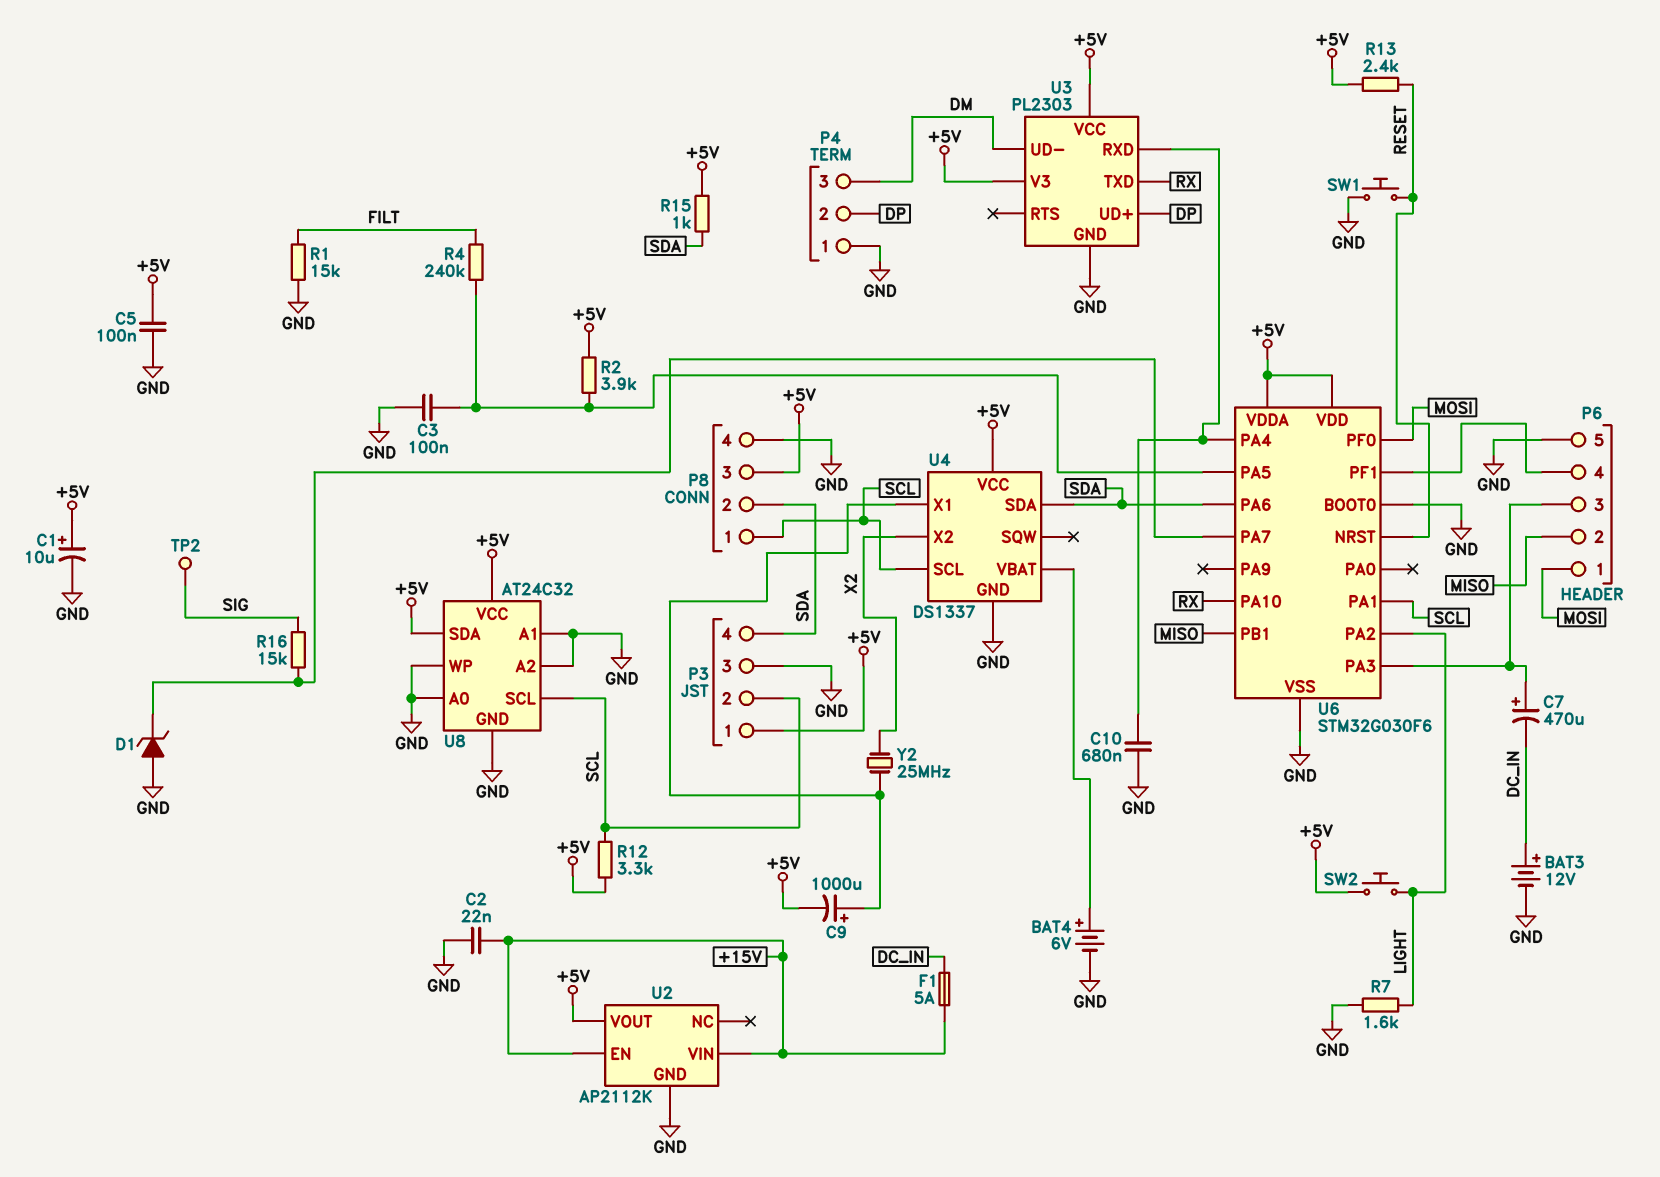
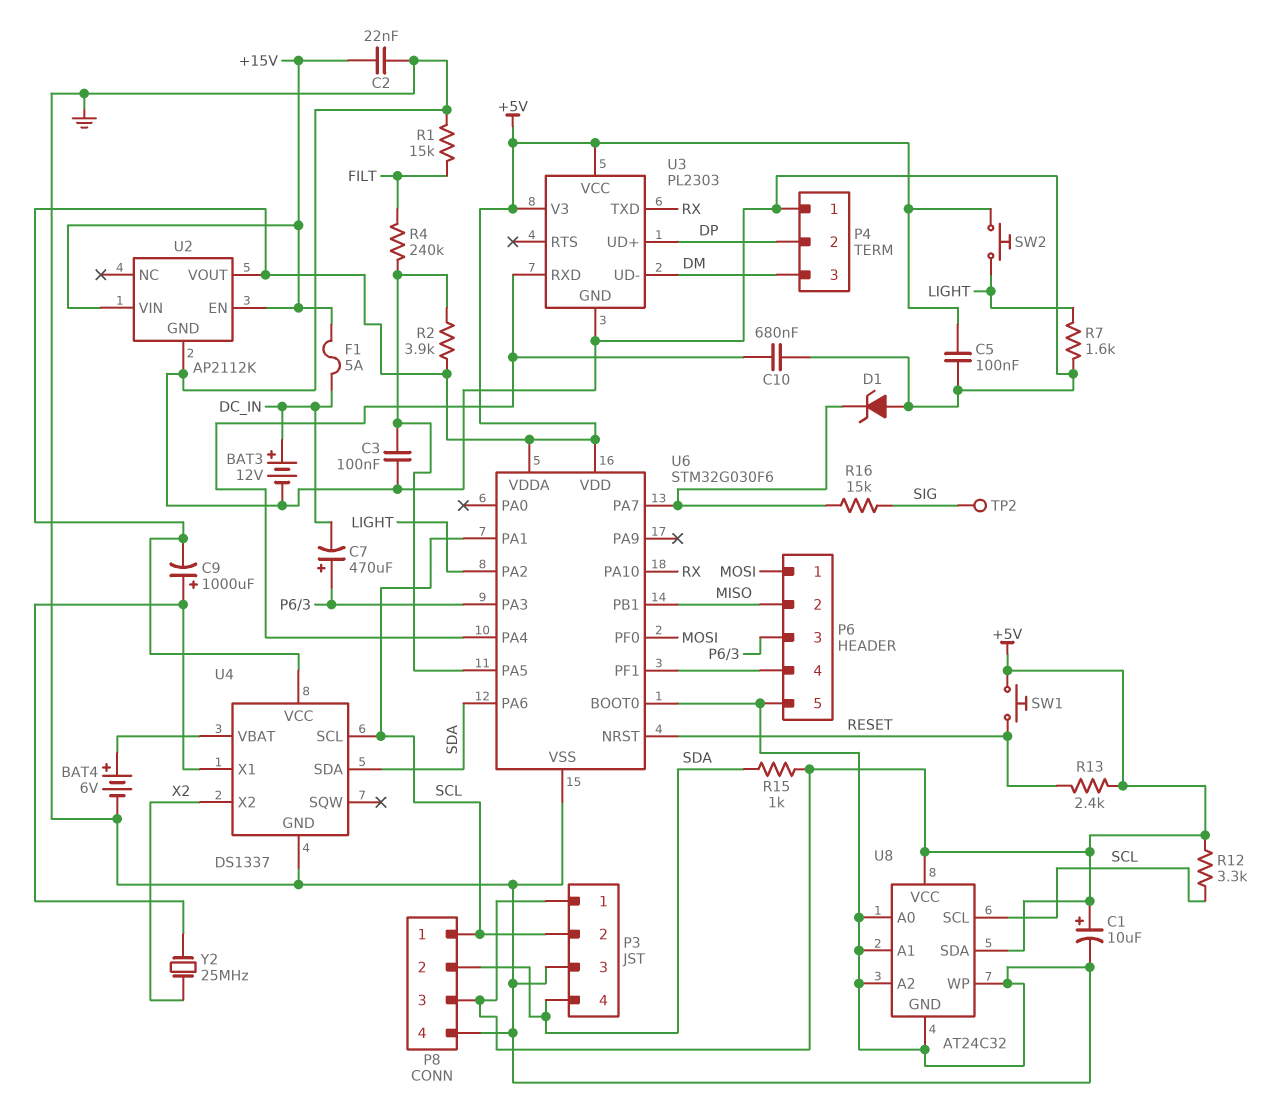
SW1: button (GND, RESET) -> button (+5V, RESET)

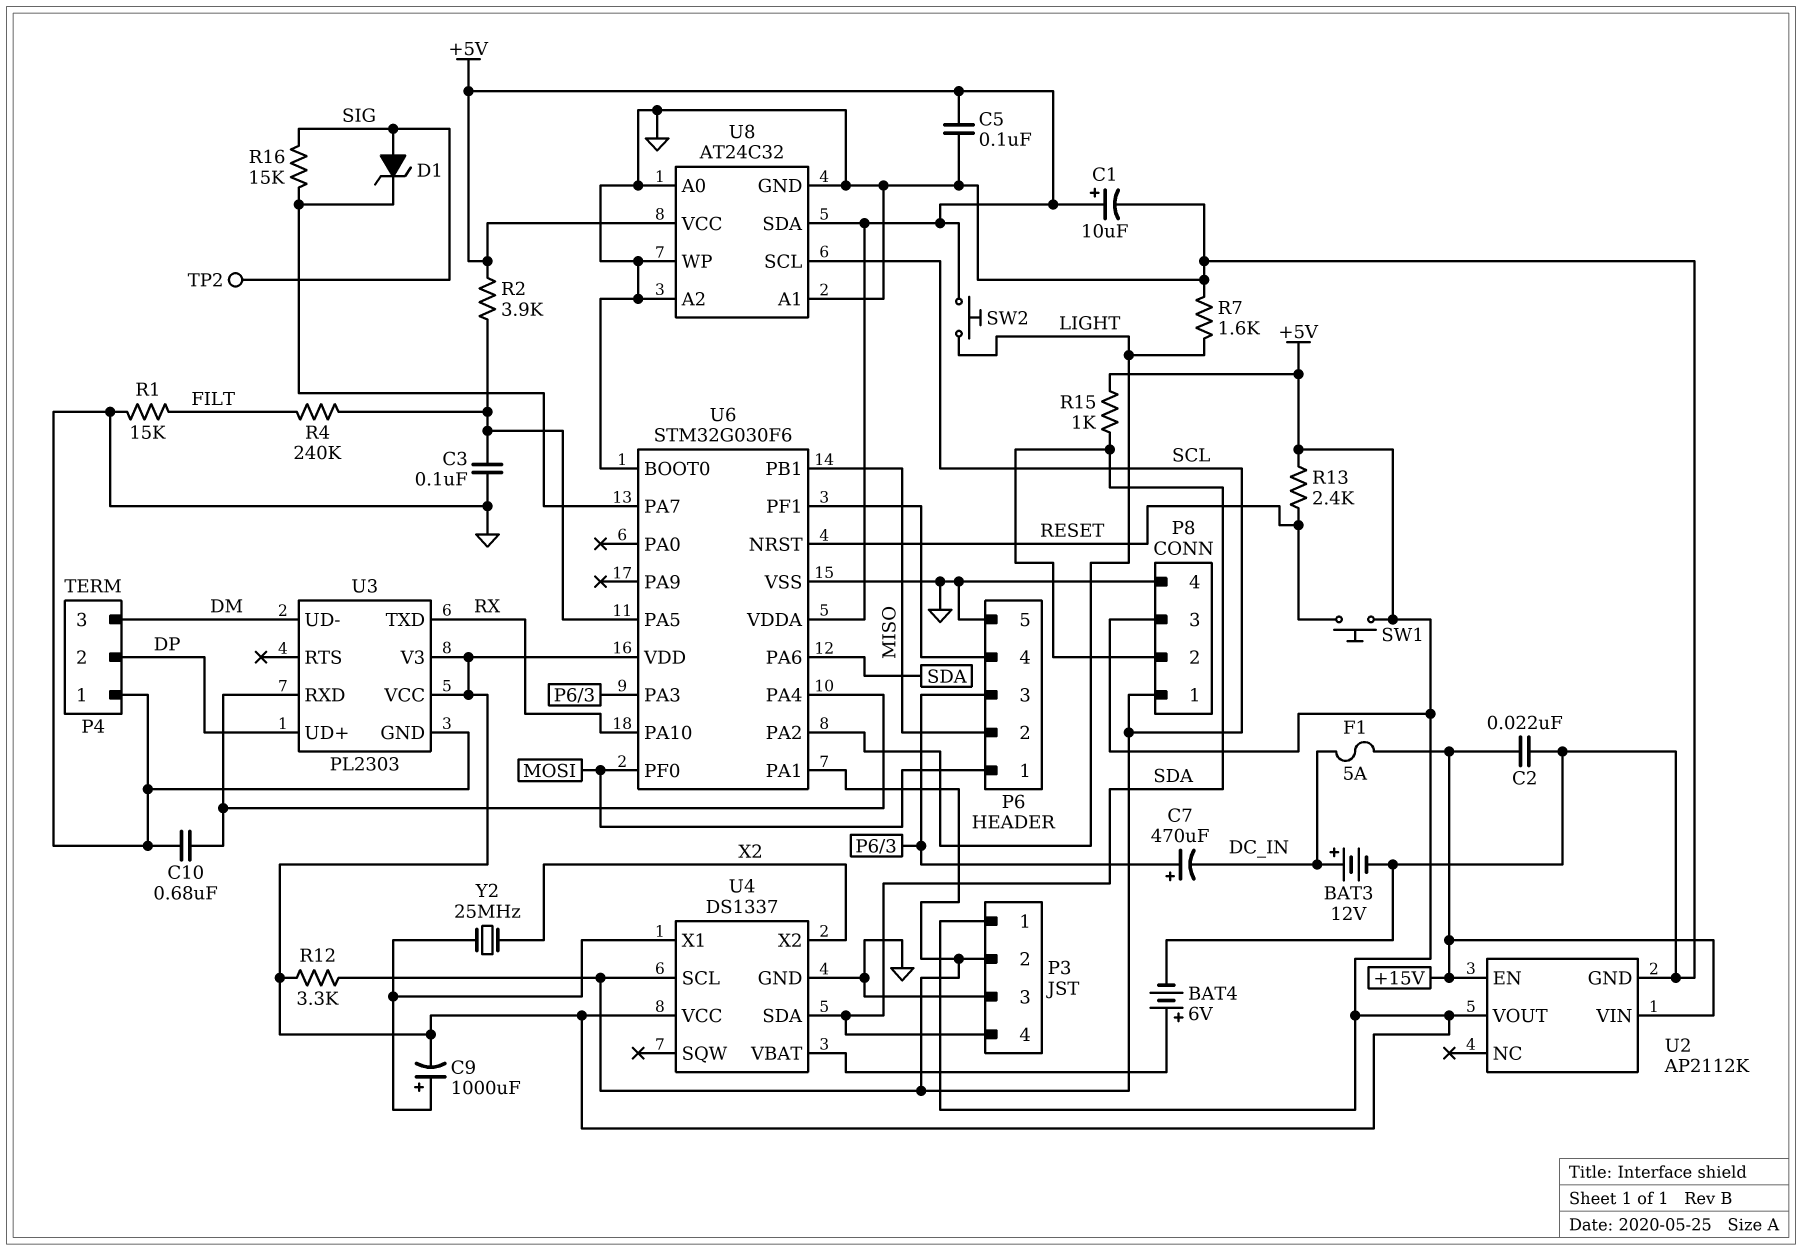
D1: zener (A GND, K U6/PA7) -> zener (A SIG, K U6/PA7)

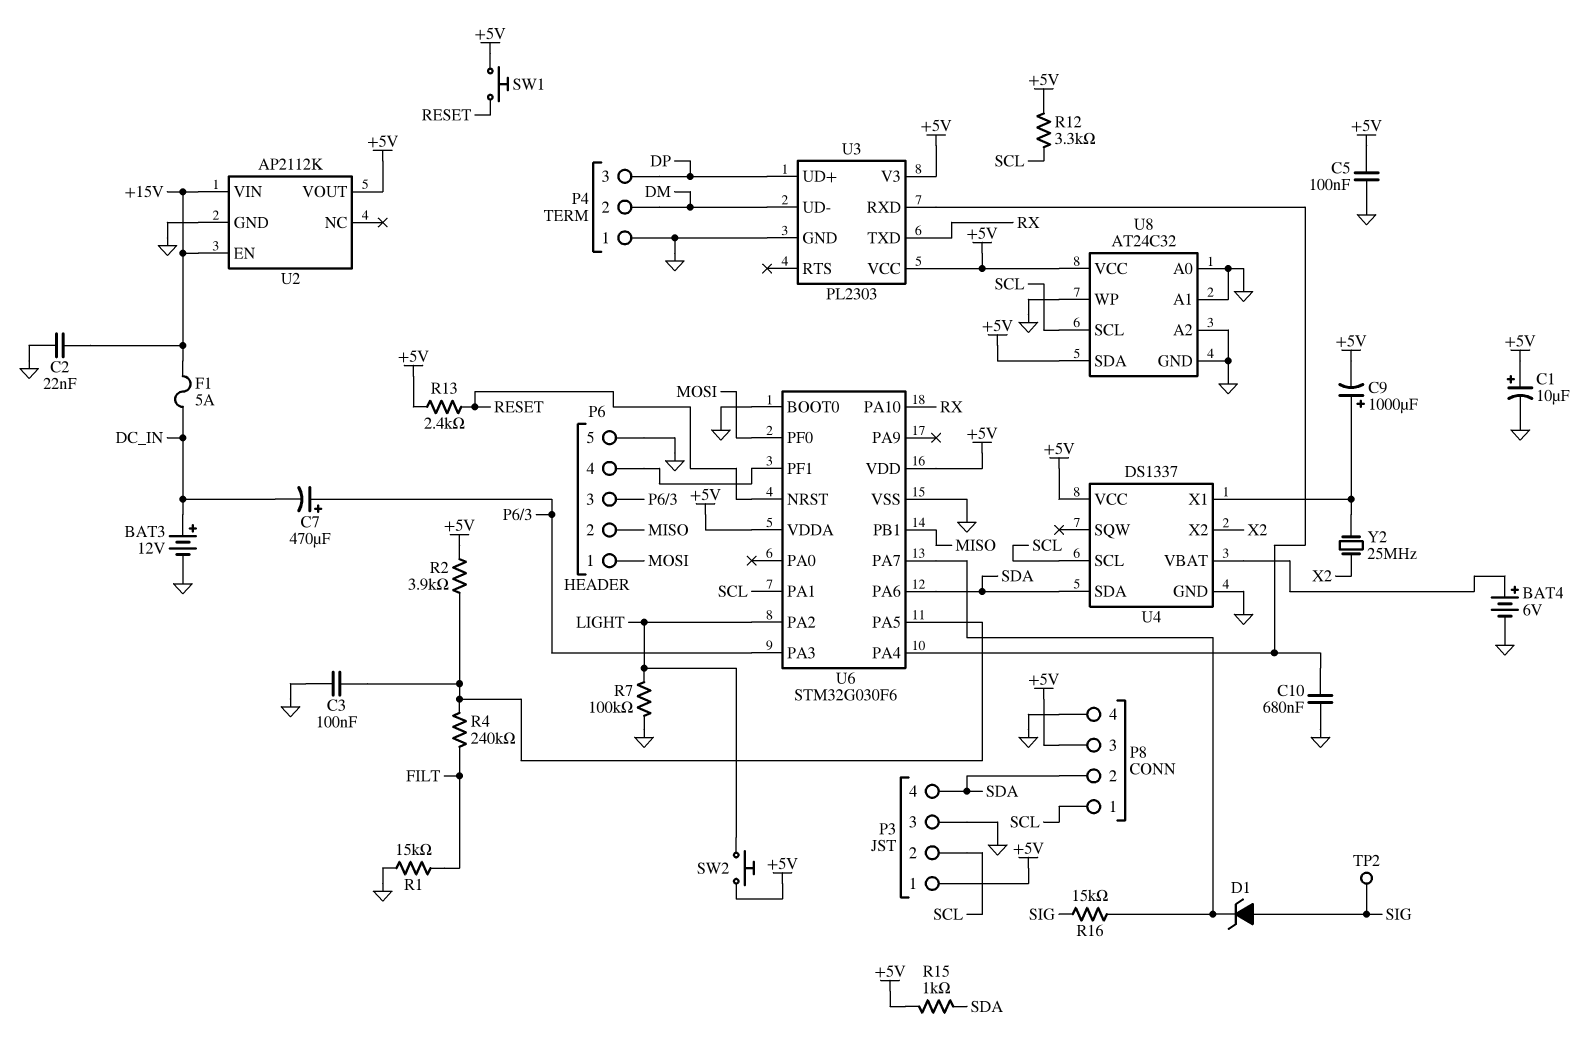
P4 pin 2: DP -> DM
P4 pin 3: DM -> DP
R7: 1.6k (GND, LIGHT) -> 100k (GND, LIGHT)

